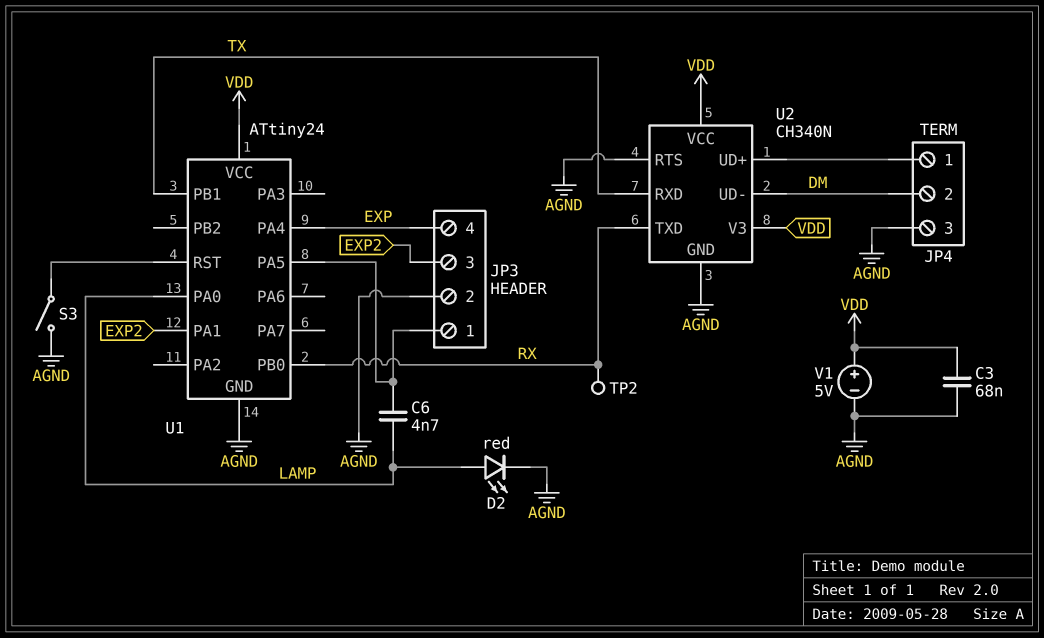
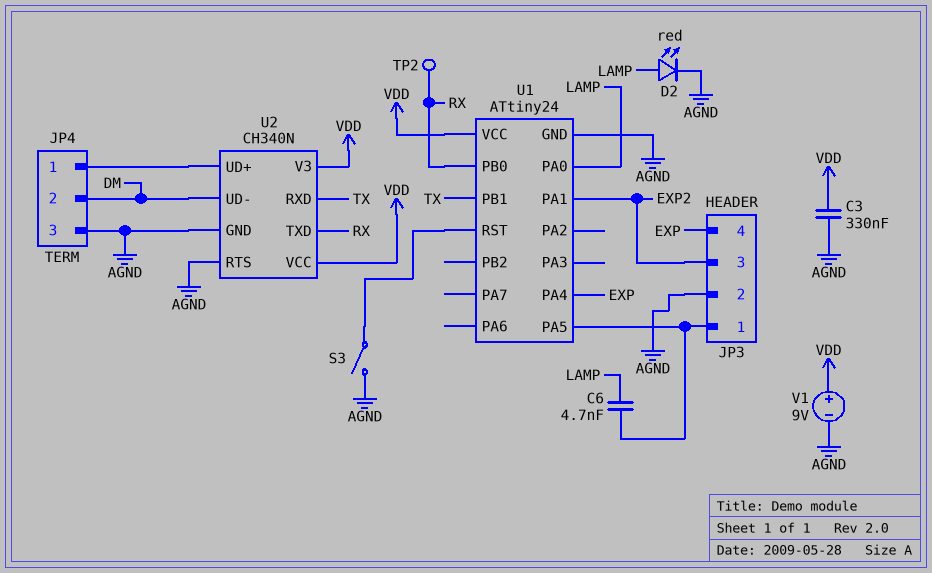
C3: 68nF (AGND, VDD) -> 330nF (AGND, VDD)
V1: 5V (plus VDD, minus AGND) -> 9V (plus VDD, minus AGND)

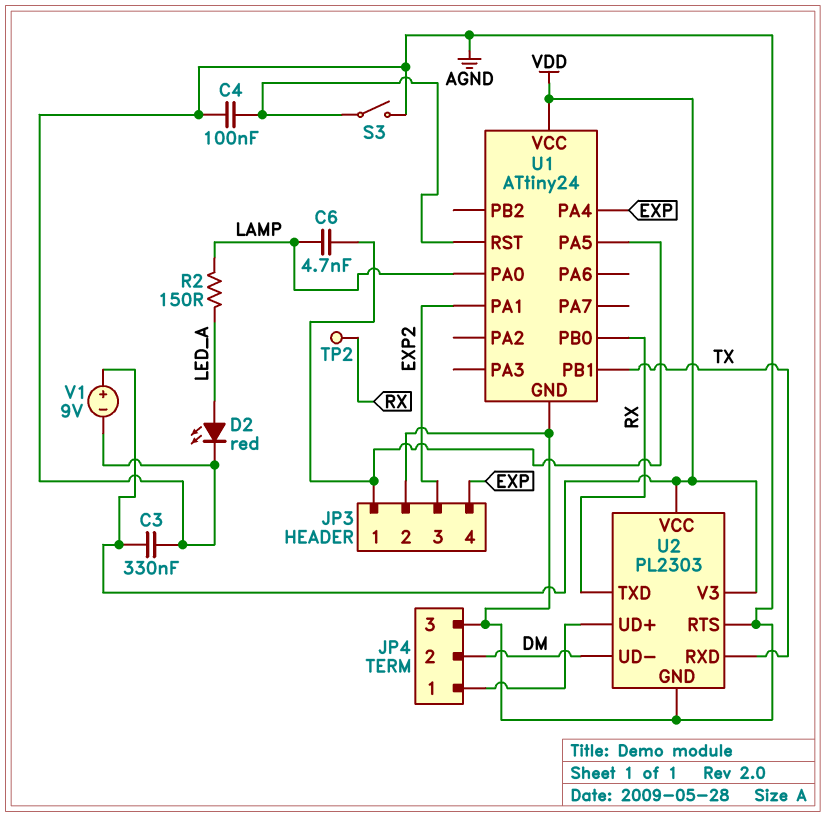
C4: none -> 100nF (AGND, U1/RST)
D2: LED red (A LAMP, K AGND) -> LED red (A LED_A, K AGND)
R2: none -> 150 (LAMP, LED_A)
U2: CH340N -> PL2303

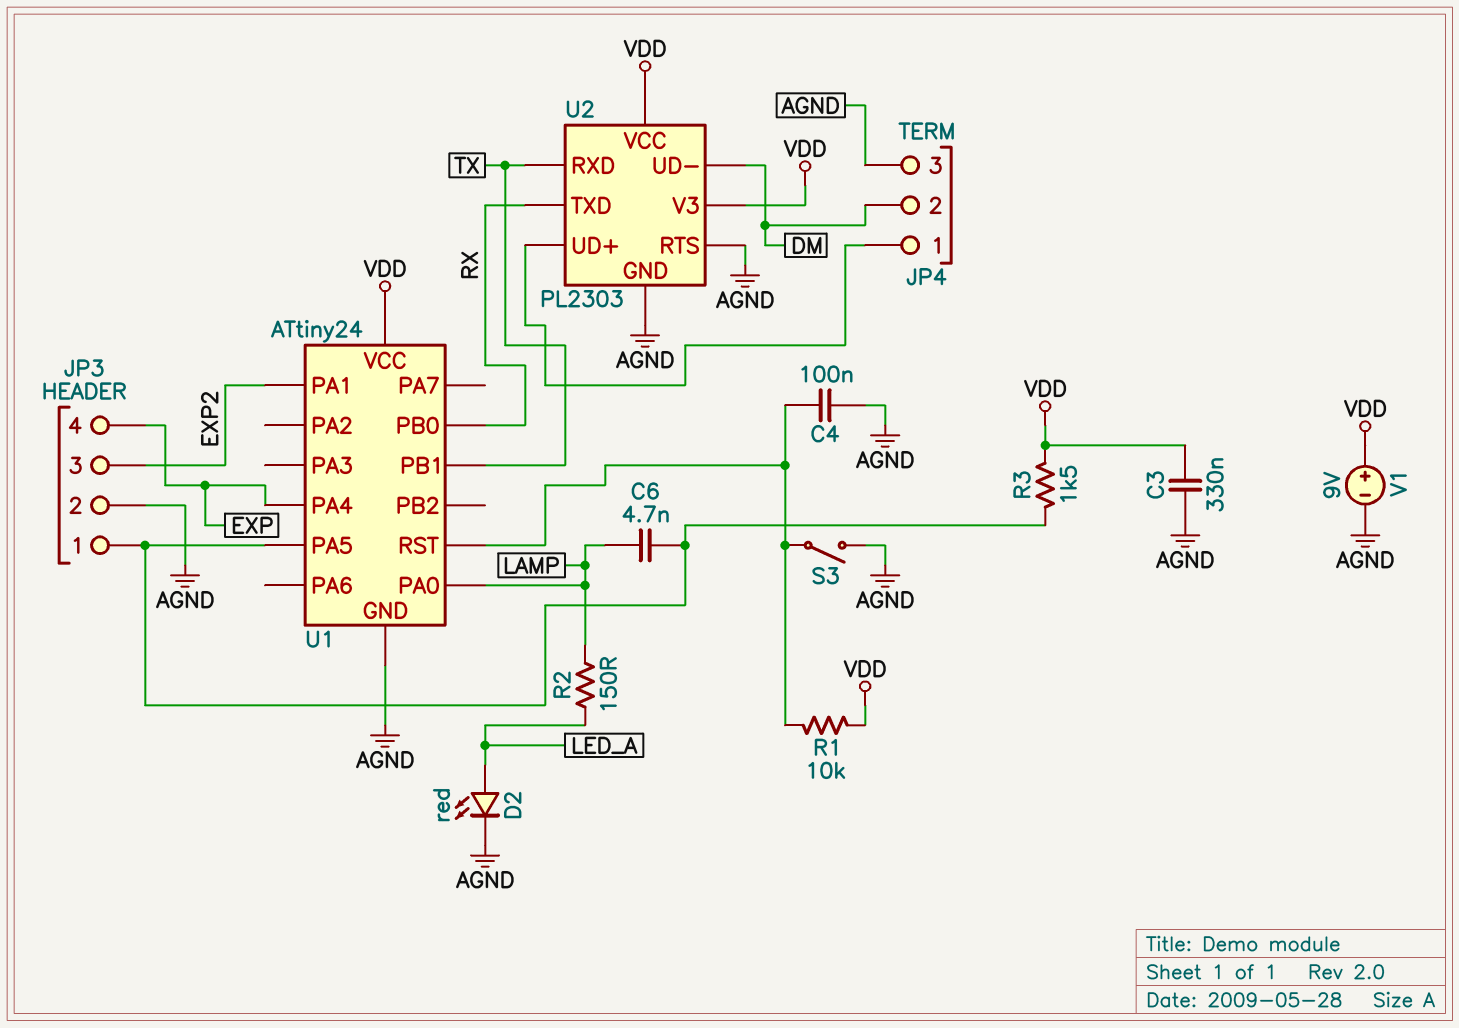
R1: none -> 10k (U1/RST, VDD)
R3: none -> 1.5k (JP3/1, VDD)
TP2: test point (RX) -> none

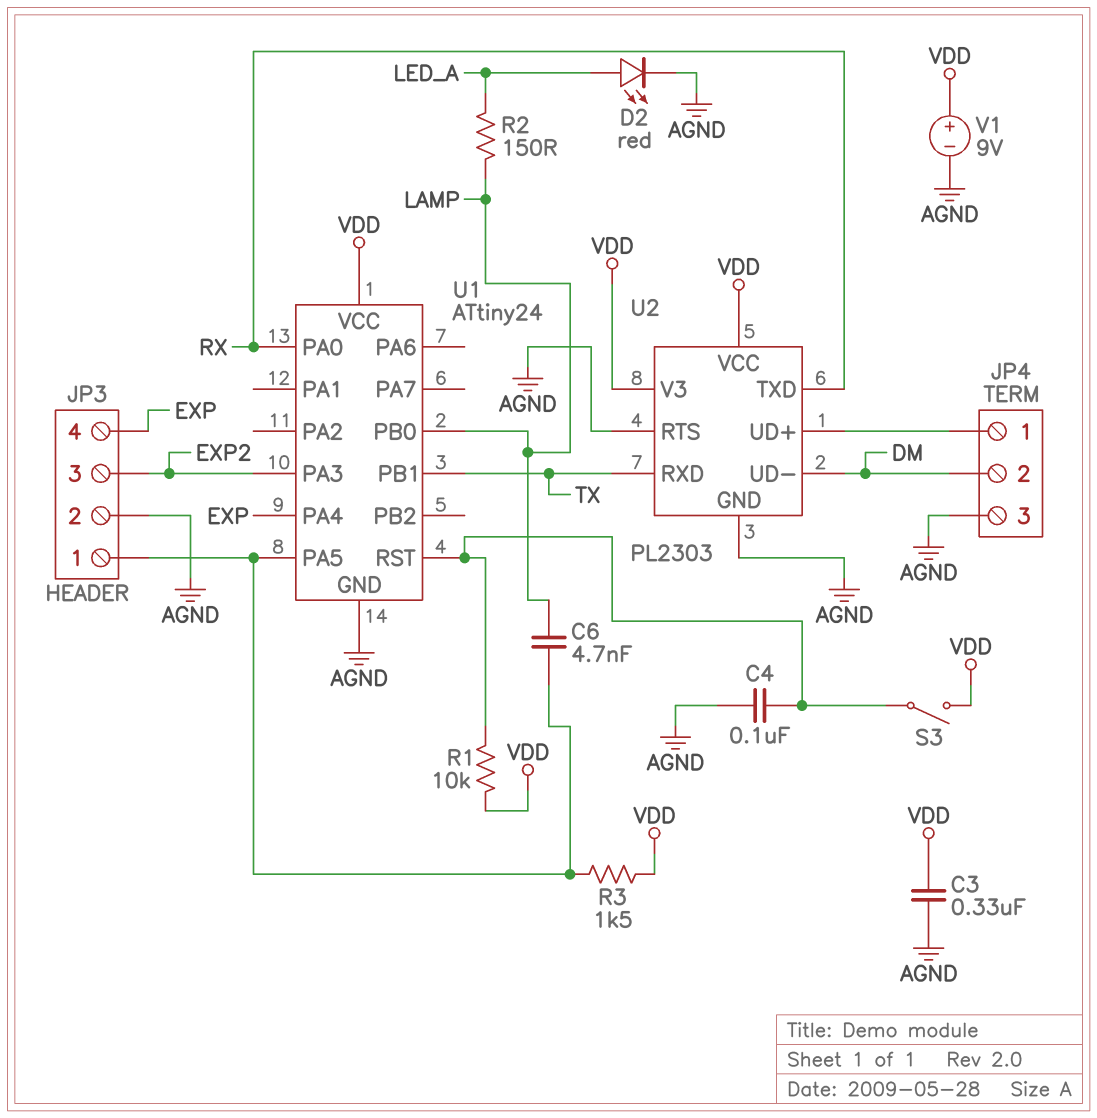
S3: switch (AGND, U1/RST) -> switch (U1/RST, VDD)
U1 pin PA0: LAMP -> RX
U1 pin PA1: EXP2 -> none
U1 pin PA3: none -> EXP2
U1 pin PB0: RX -> LAMP

